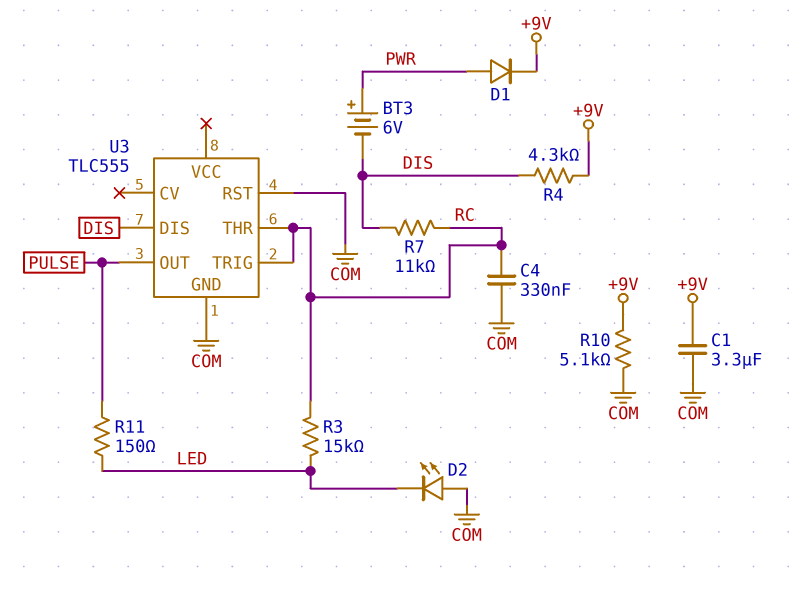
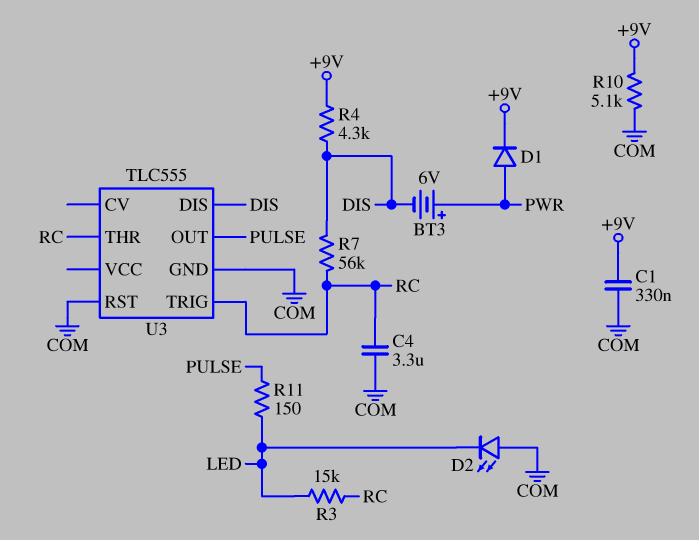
C1: 3.3uF (+9V, COM) -> 330nF (+9V, COM)
C4: 330nF (COM, RC) -> 3.3uF (COM, RC)
R7: 11k (DIS, RC) -> 56k (DIS, RC)

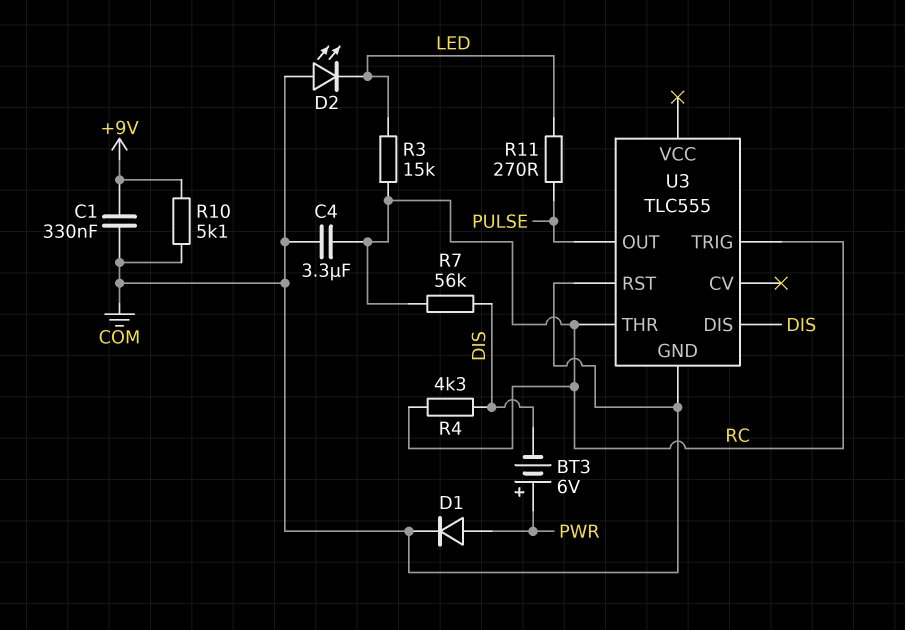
D1: diode (A PWR, K +9V) -> diode (A PWR, K COM)
R4: 4.3k (+9V, DIS) -> 4.3k (DIS, RC)
R11: 150 (LED, PULSE) -> 270 (LED, PULSE)

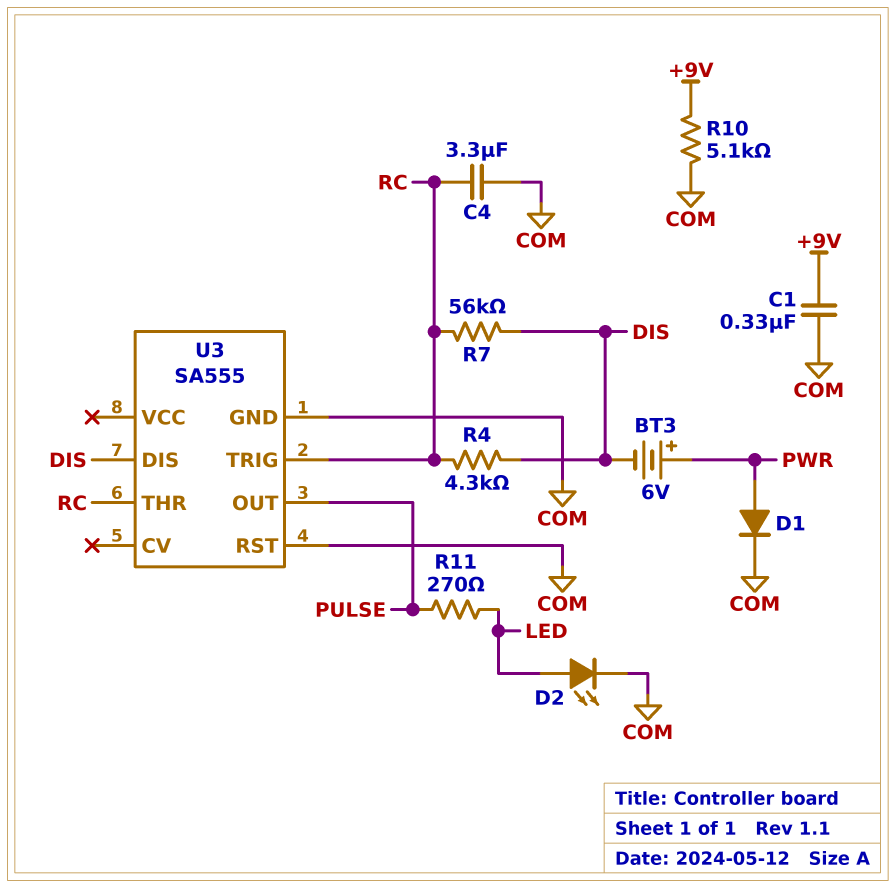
D2: LED (A COM, K LED) -> LED (A LED, K COM)
R3: 15k (LED, RC) -> none
U3: TLC555 -> SA555

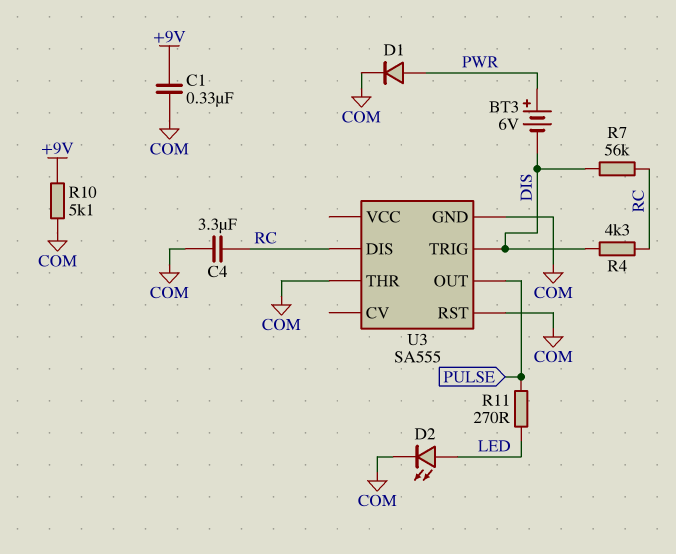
U3 pin DIS: DIS -> RC
U3 pin THR: RC -> COM
U3 pin TRIG: RC -> DIS

